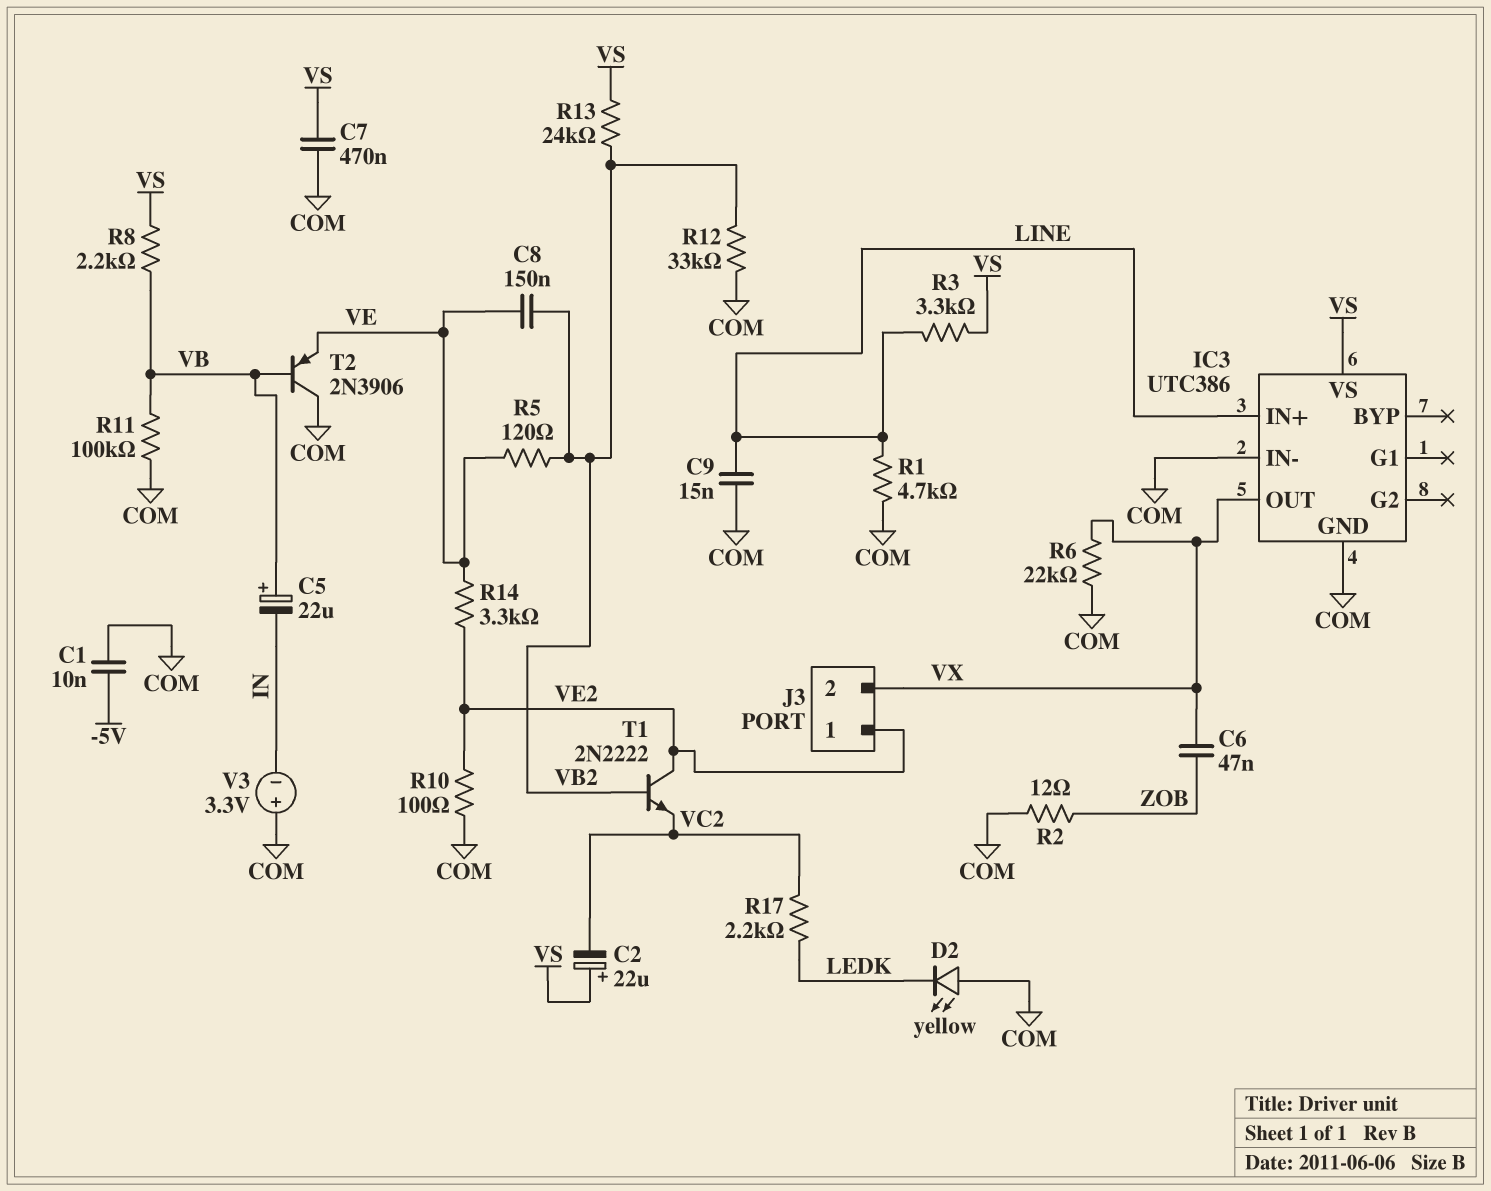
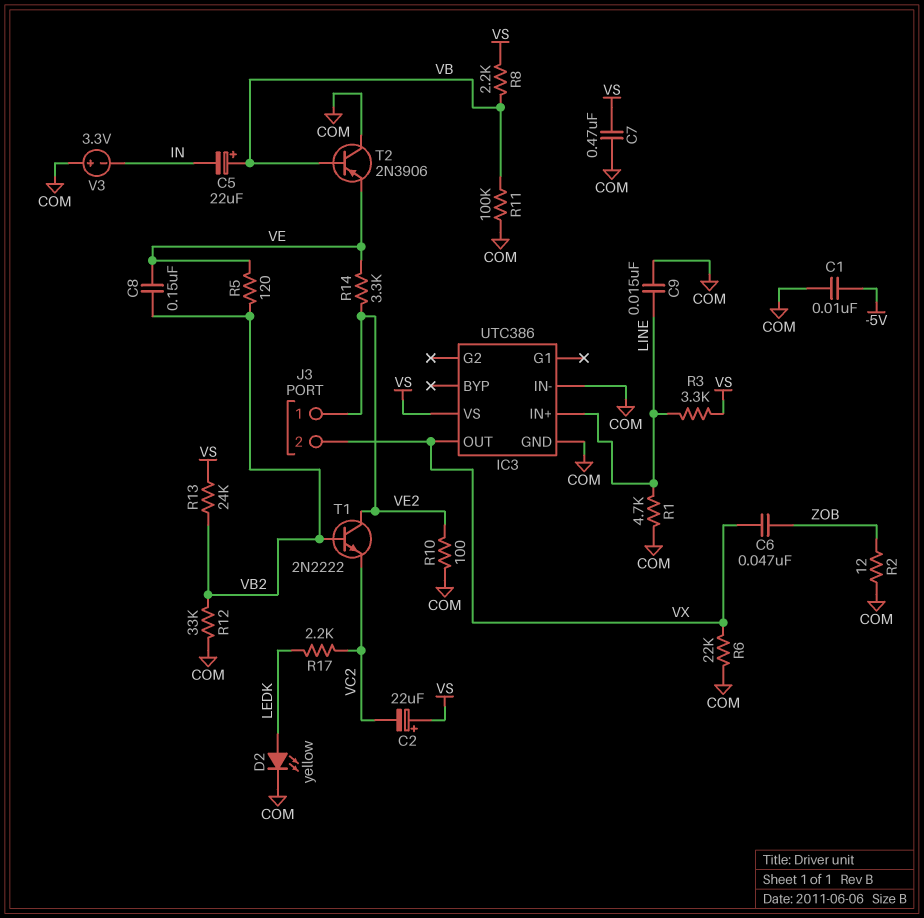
D2: LED yellow (A COM, K LEDK) -> LED yellow (A LEDK, K COM)

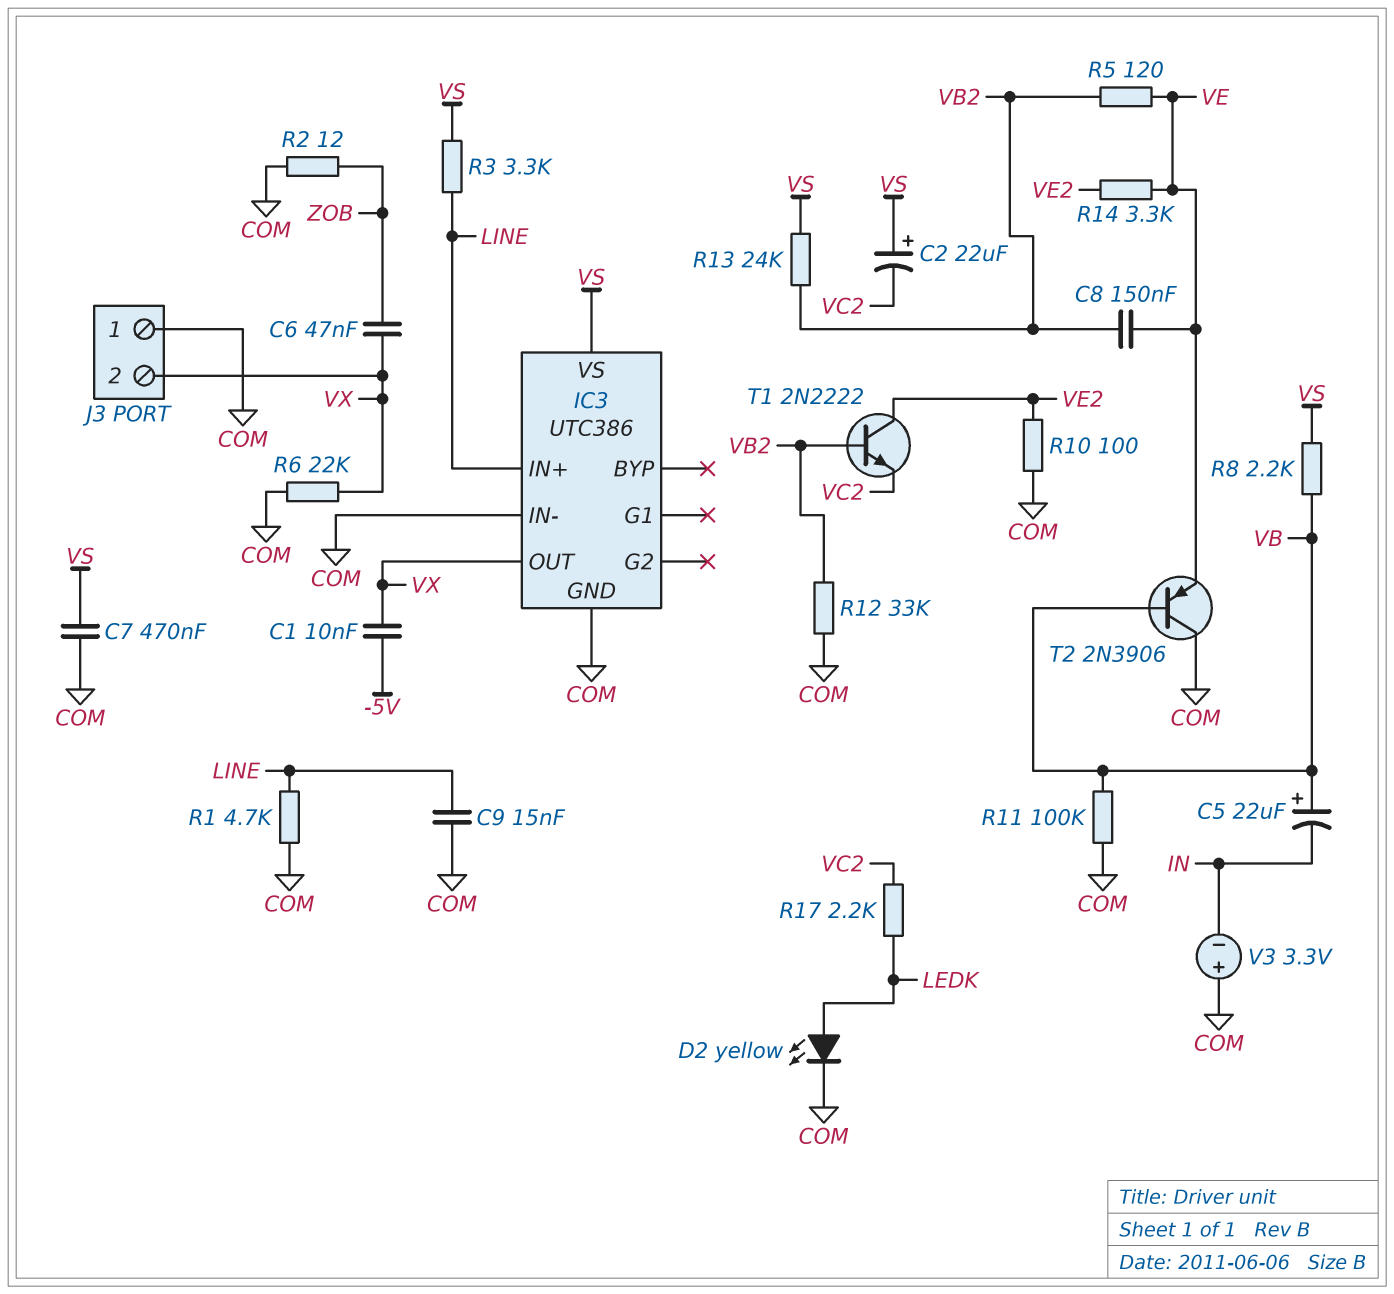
C1: 10nF (-5V, COM) -> 10nF (-5V, VX)
J3 pin 1: VE2 -> COM

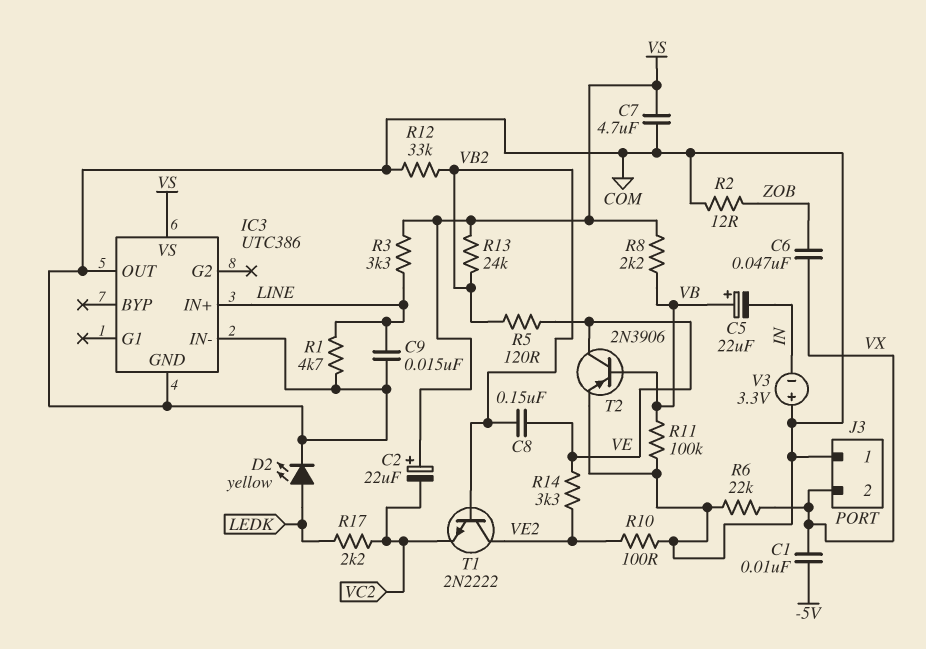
C7: 470nF (COM, VS) -> 4.7uF (COM, VS)
IC3 pin OUT: VX -> COM
T2: PNP 2N3906 (B VB, C COM, E VE) -> PNP 2N3906 (B VB, C VE, E COM)

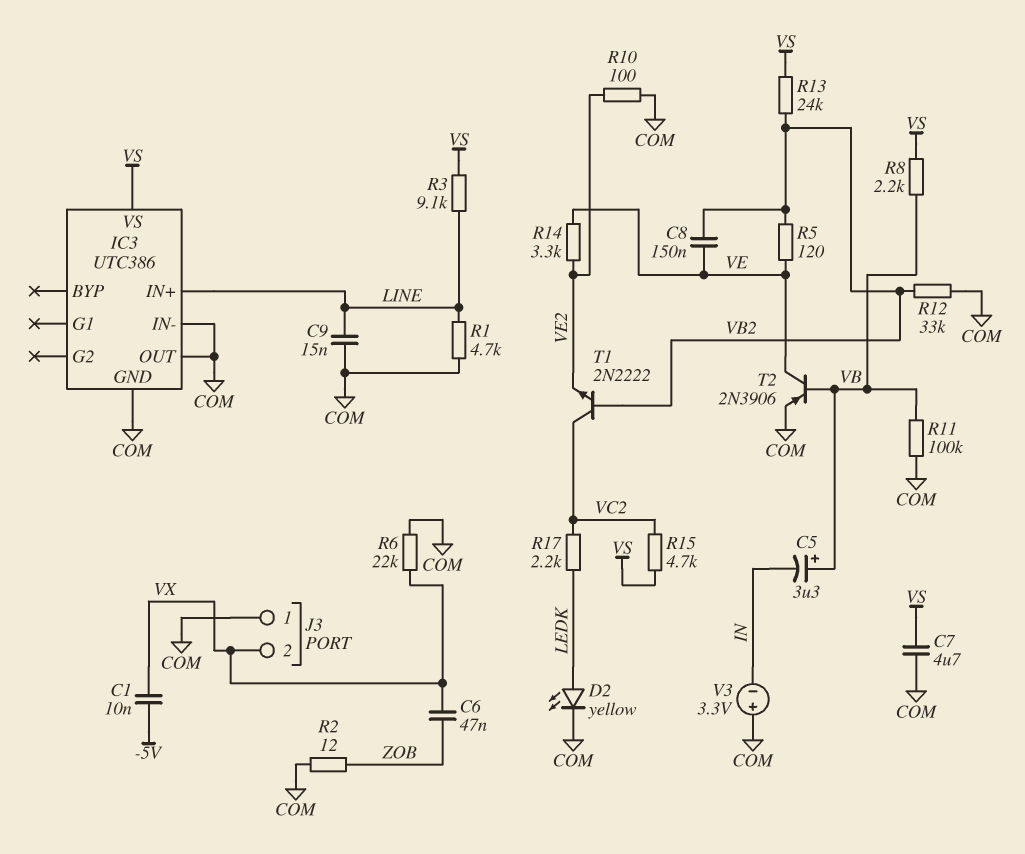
C2: 22uF (plus VS, minus VC2) -> none
C5: 22uF (plus VB, minus IN) -> 3.3uF (plus VB, minus IN)
R3: 3.3k (LINE, VS) -> 9.1k (LINE, VS)
R15: none -> 4.7k (VC2, VS)
T1: NPN 2N2222 (B VB2, C VE2, E VC2) -> NPN 2N2222 (B VB2, C VC2, E VE2)

